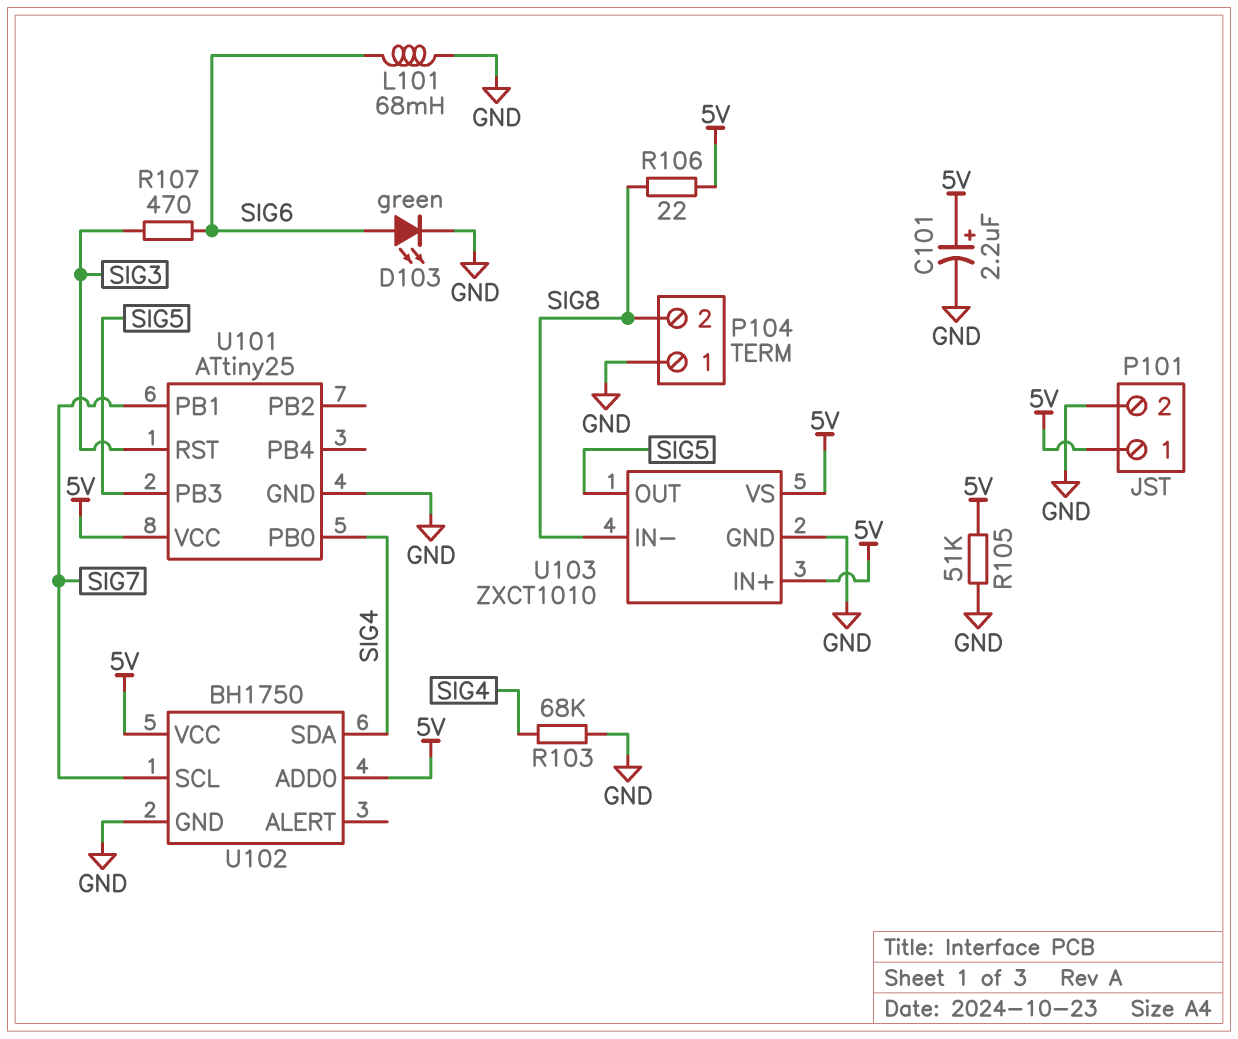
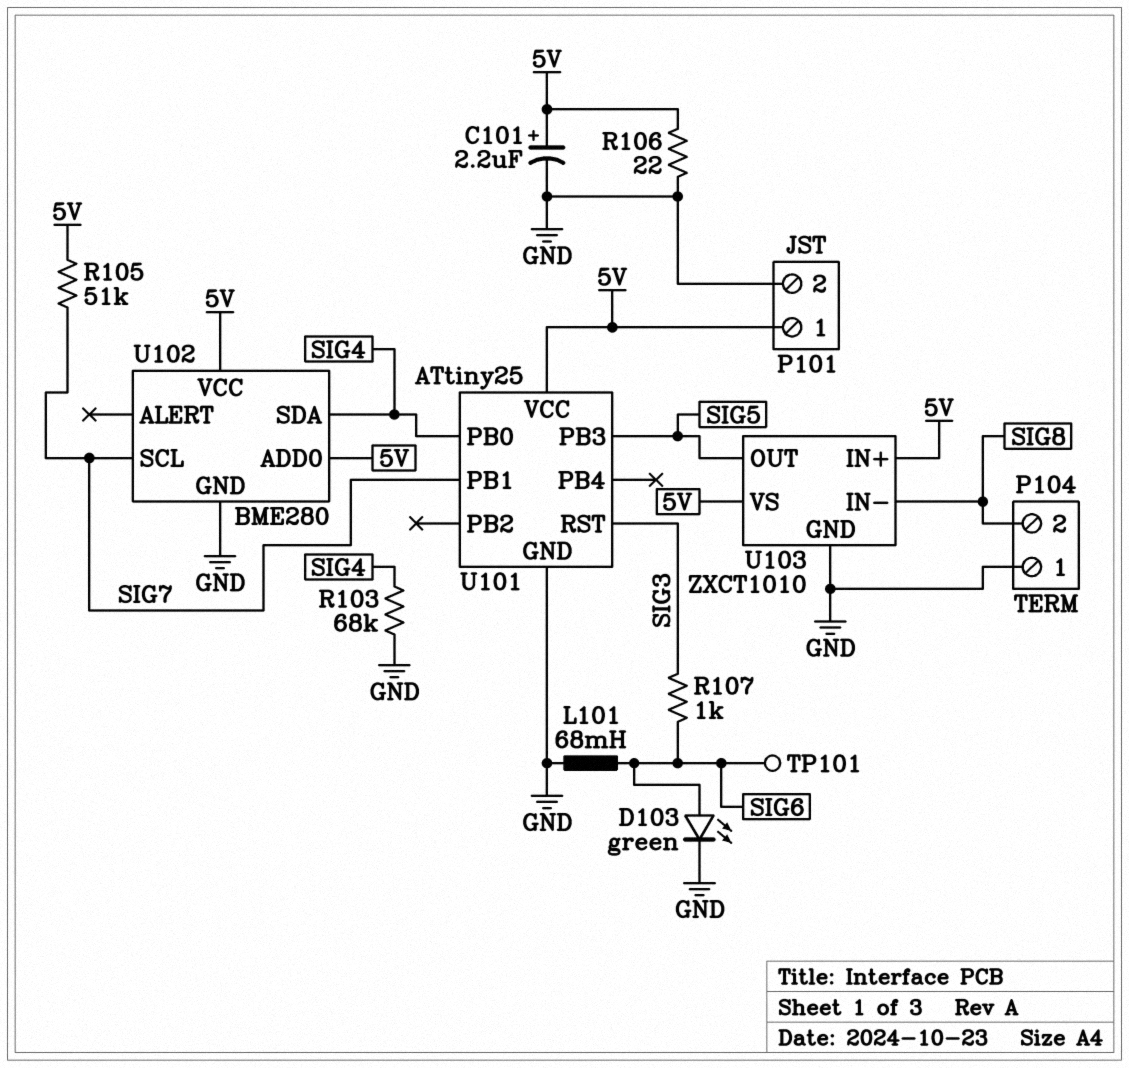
R105: 51k (5V, GND) -> 51k (5V, SIG7)
R106: 22 (5V, SIG8) -> 22 (5V, GND)
R107: 470 (SIG3, SIG6) -> 1k (SIG3, SIG6)
TP101: none -> test point (SIG6)
U102: BH1750 -> BME280

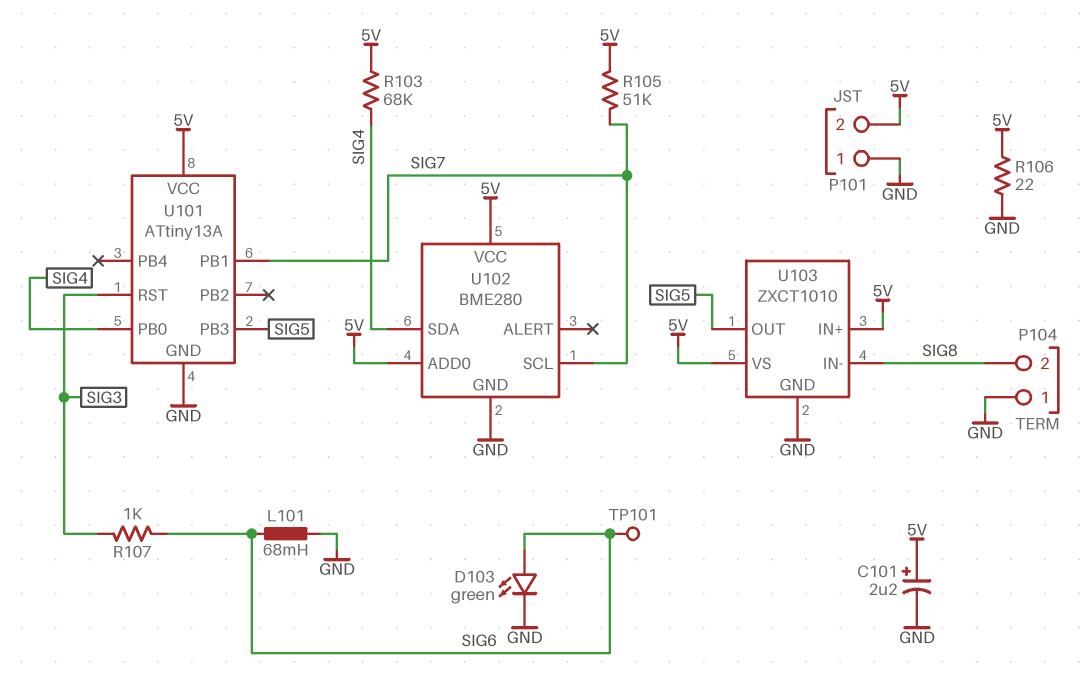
P101 pin 1: 5V -> GND
P101 pin 2: GND -> 5V
R103: 68k (GND, SIG4) -> 68k (5V, SIG4)
U101: ATtiny25 -> ATtiny13A

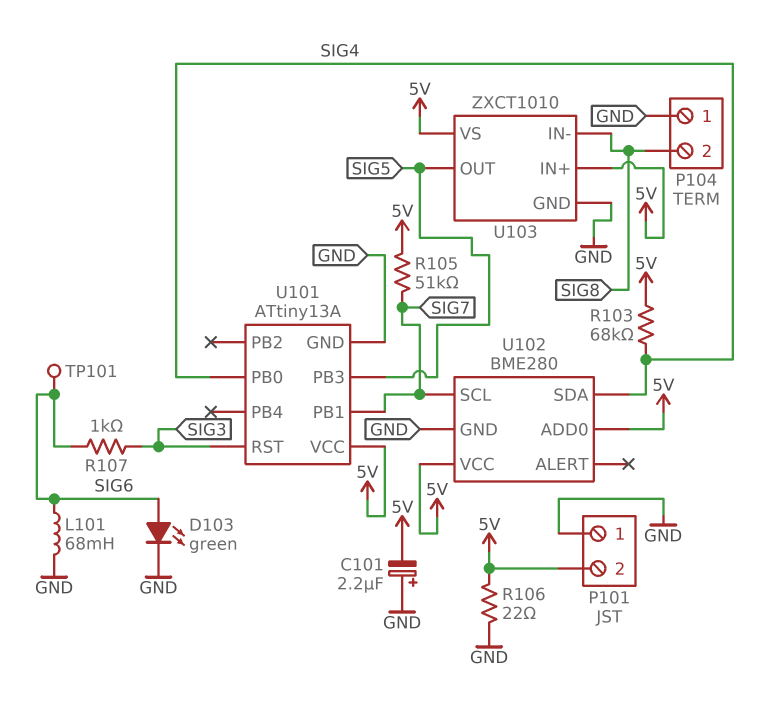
C101: 2.2uF (plus 5V, minus GND) -> 2.2uF (plus GND, minus 5V)

